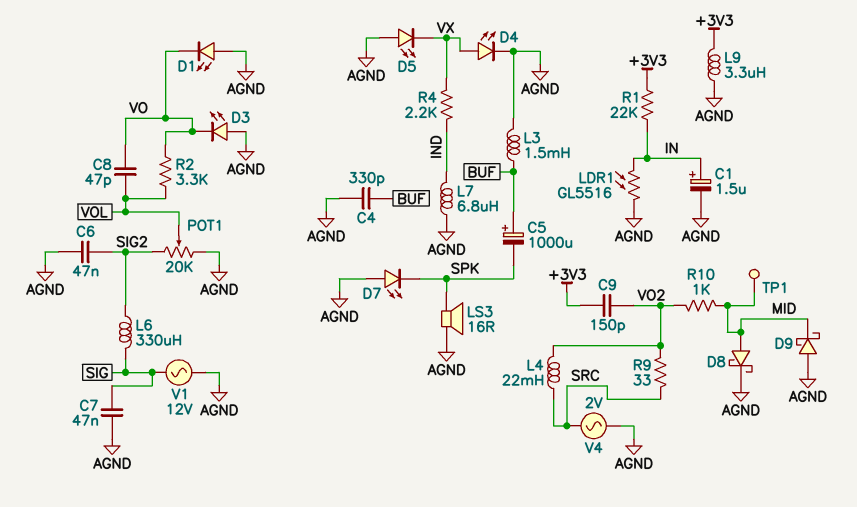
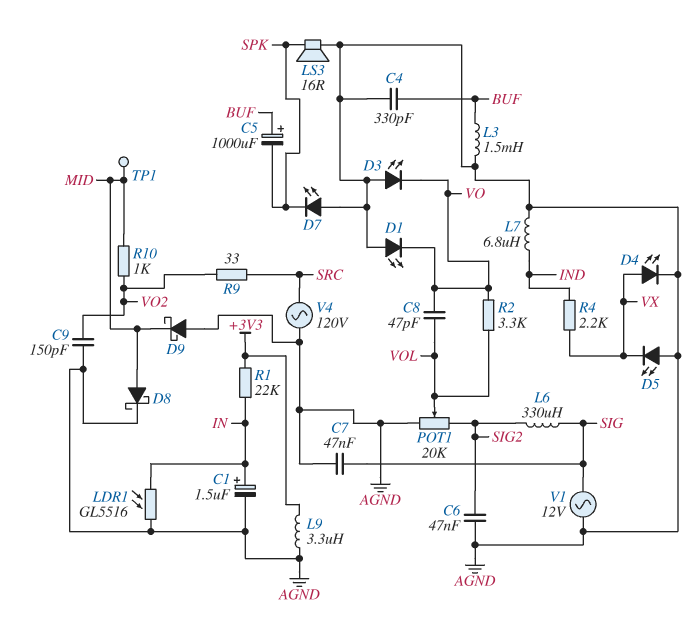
C9: 150pF (+3V3, VO2) -> 150pF (AGND, VO2)
L4: 22mH (SRC, VO2) -> none
V4: AC 2V (AGND, SRC) -> AC 120V (AGND, SRC)

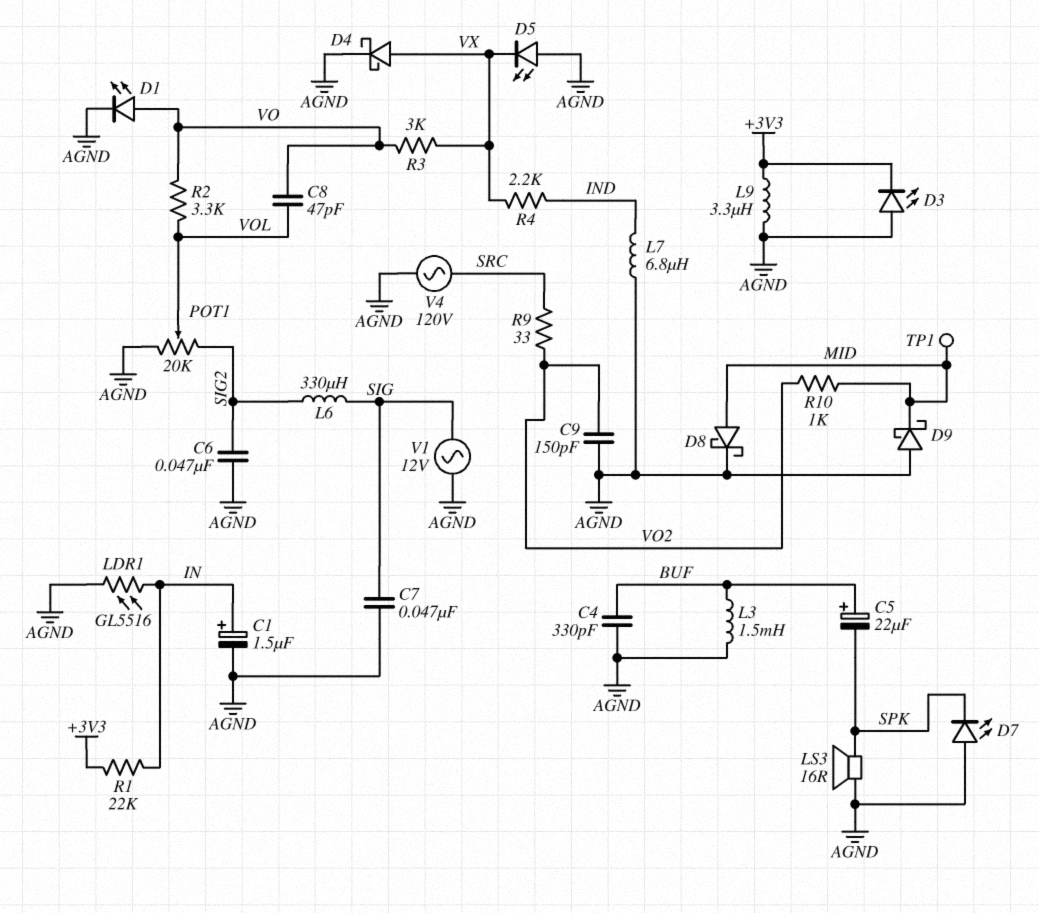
C5: 1000uF (plus BUF, minus SPK) -> 22uF (plus BUF, minus SPK)
D1: LED (A AGND, K VO) -> LED (A VO, K AGND)
D3: LED (A AGND, K VO) -> LED (A AGND, K +3V3)
D4: LED (A VX, K AGND) -> schottky (A VX, K AGND)
R3: none -> 3k (VO, VX)

